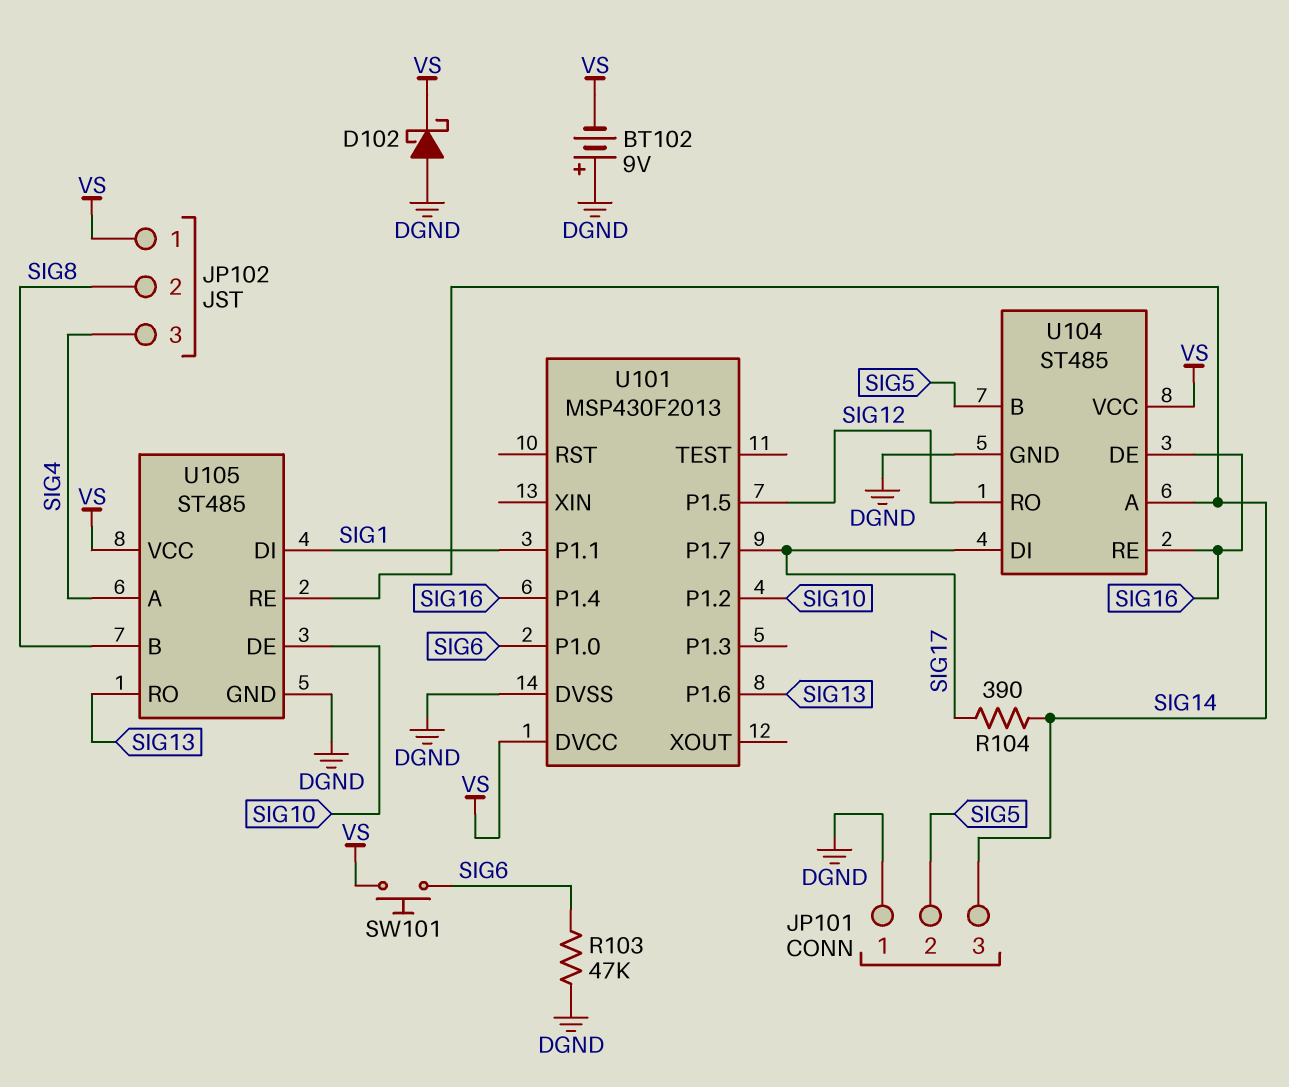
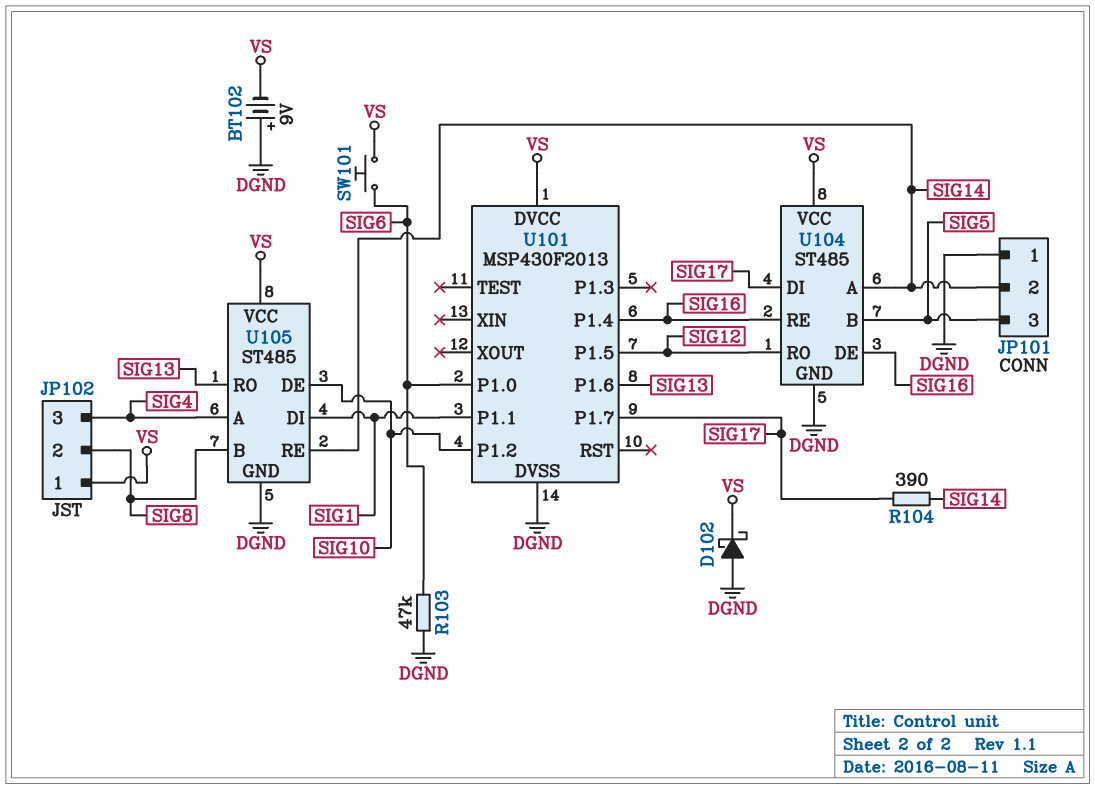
JP101 pin 2: SIG5 -> SIG14
JP101 pin 3: SIG14 -> SIG5

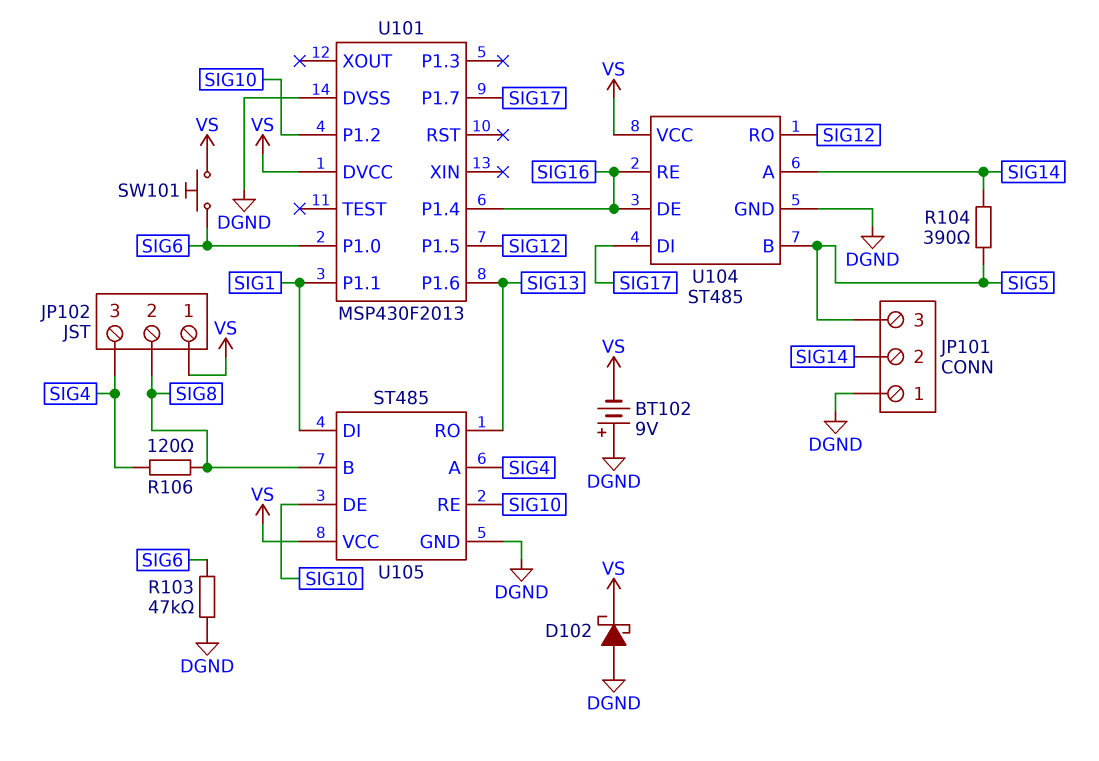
R104: 390 (SIG14, SIG17) -> 390 (SIG5, SIG14)
R106: none -> 120 (SIG4, SIG8)
U105 pin RE: SIG14 -> SIG10

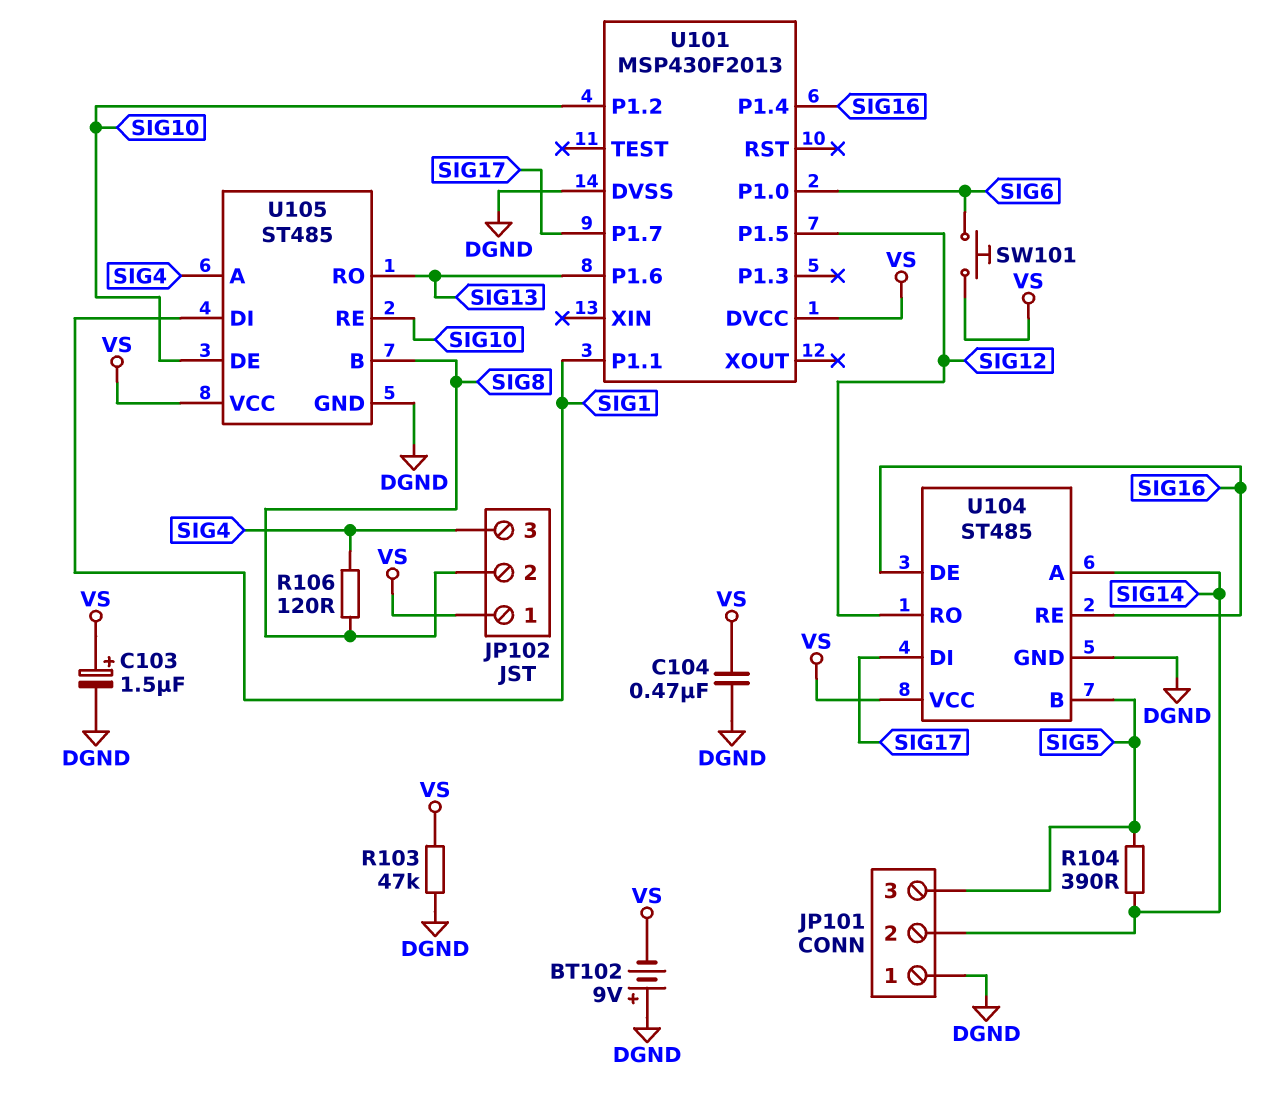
C103: none -> 1.5uF (plus VS, minus DGND)
C104: none -> 470nF (DGND, VS)
D102: schottky (A DGND, K VS) -> none
R103: 47k (DGND, SIG6) -> 47k (DGND, VS)

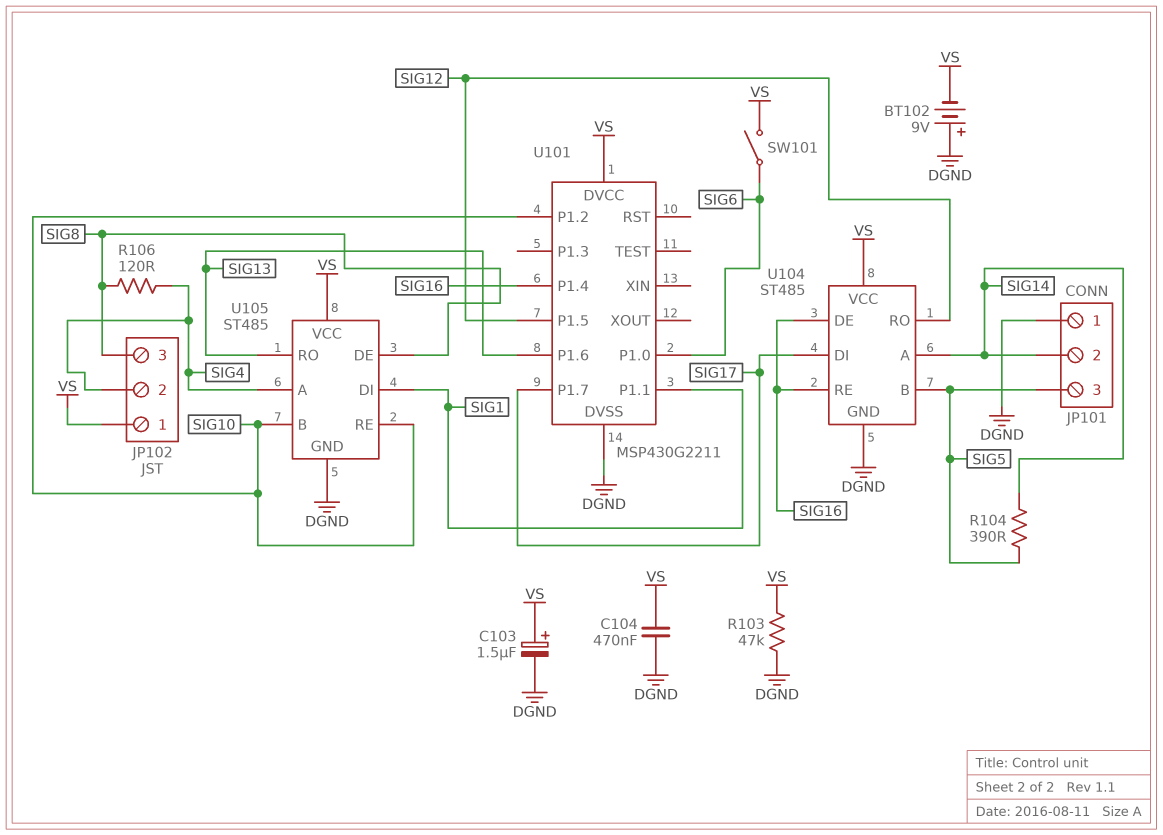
JP102 pin 2: SIG8 -> SIG4
JP102 pin 3: SIG4 -> SIG8
SW101: button (SIG6, VS) -> switch (SIG6, VS)
U101: MSP430F2013 -> MSP430G2211
U105 pin B: SIG8 -> SIG10
U105 pin DE: SIG10 -> SIG8

